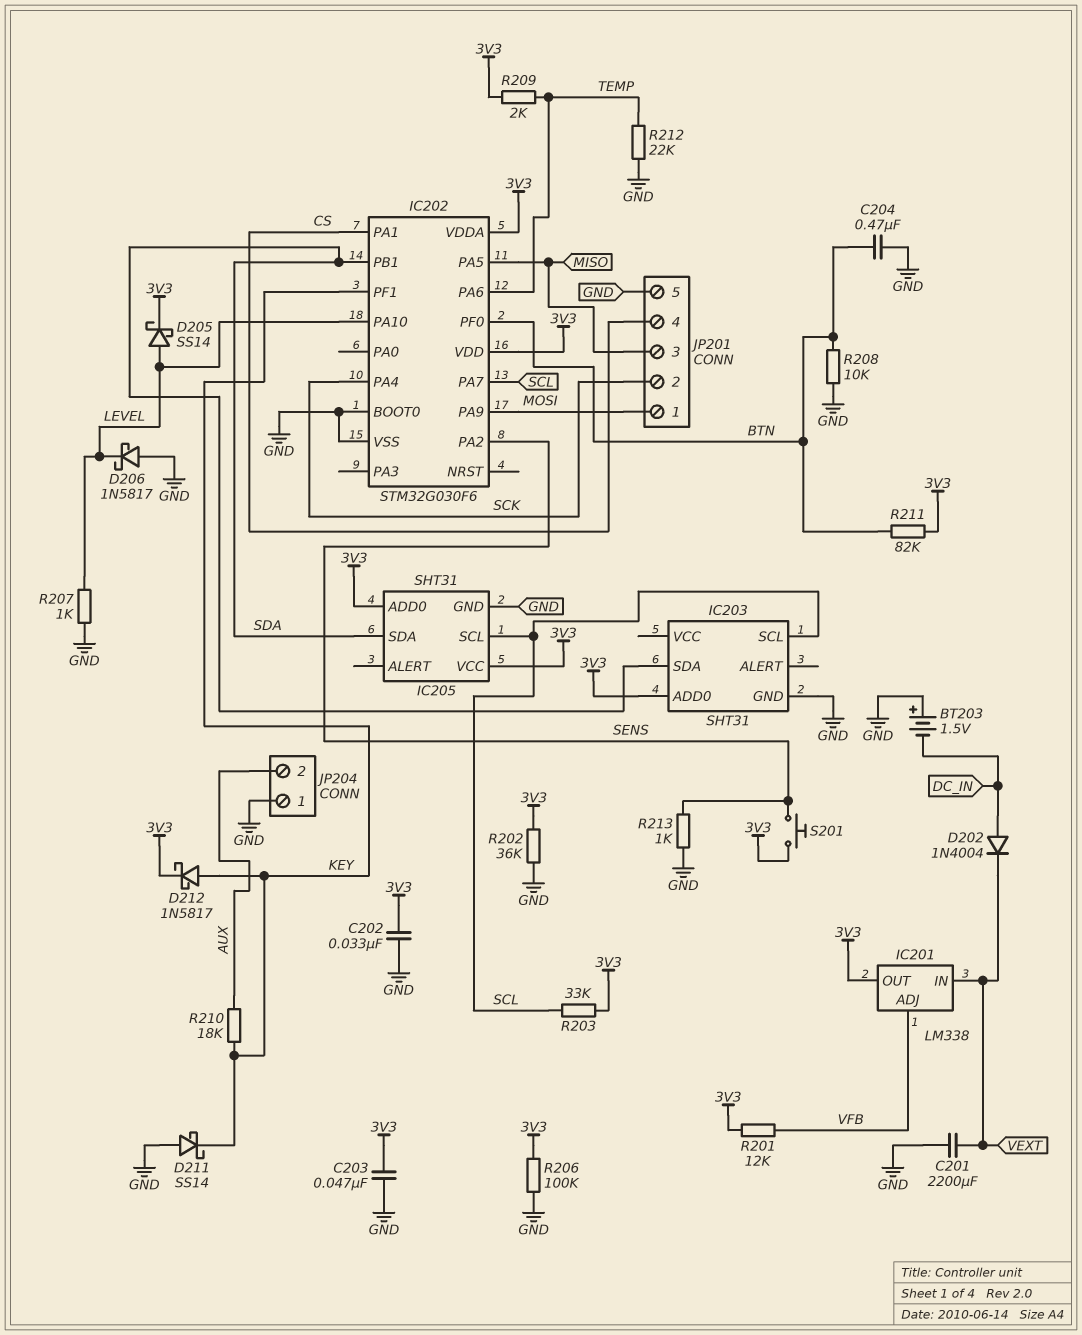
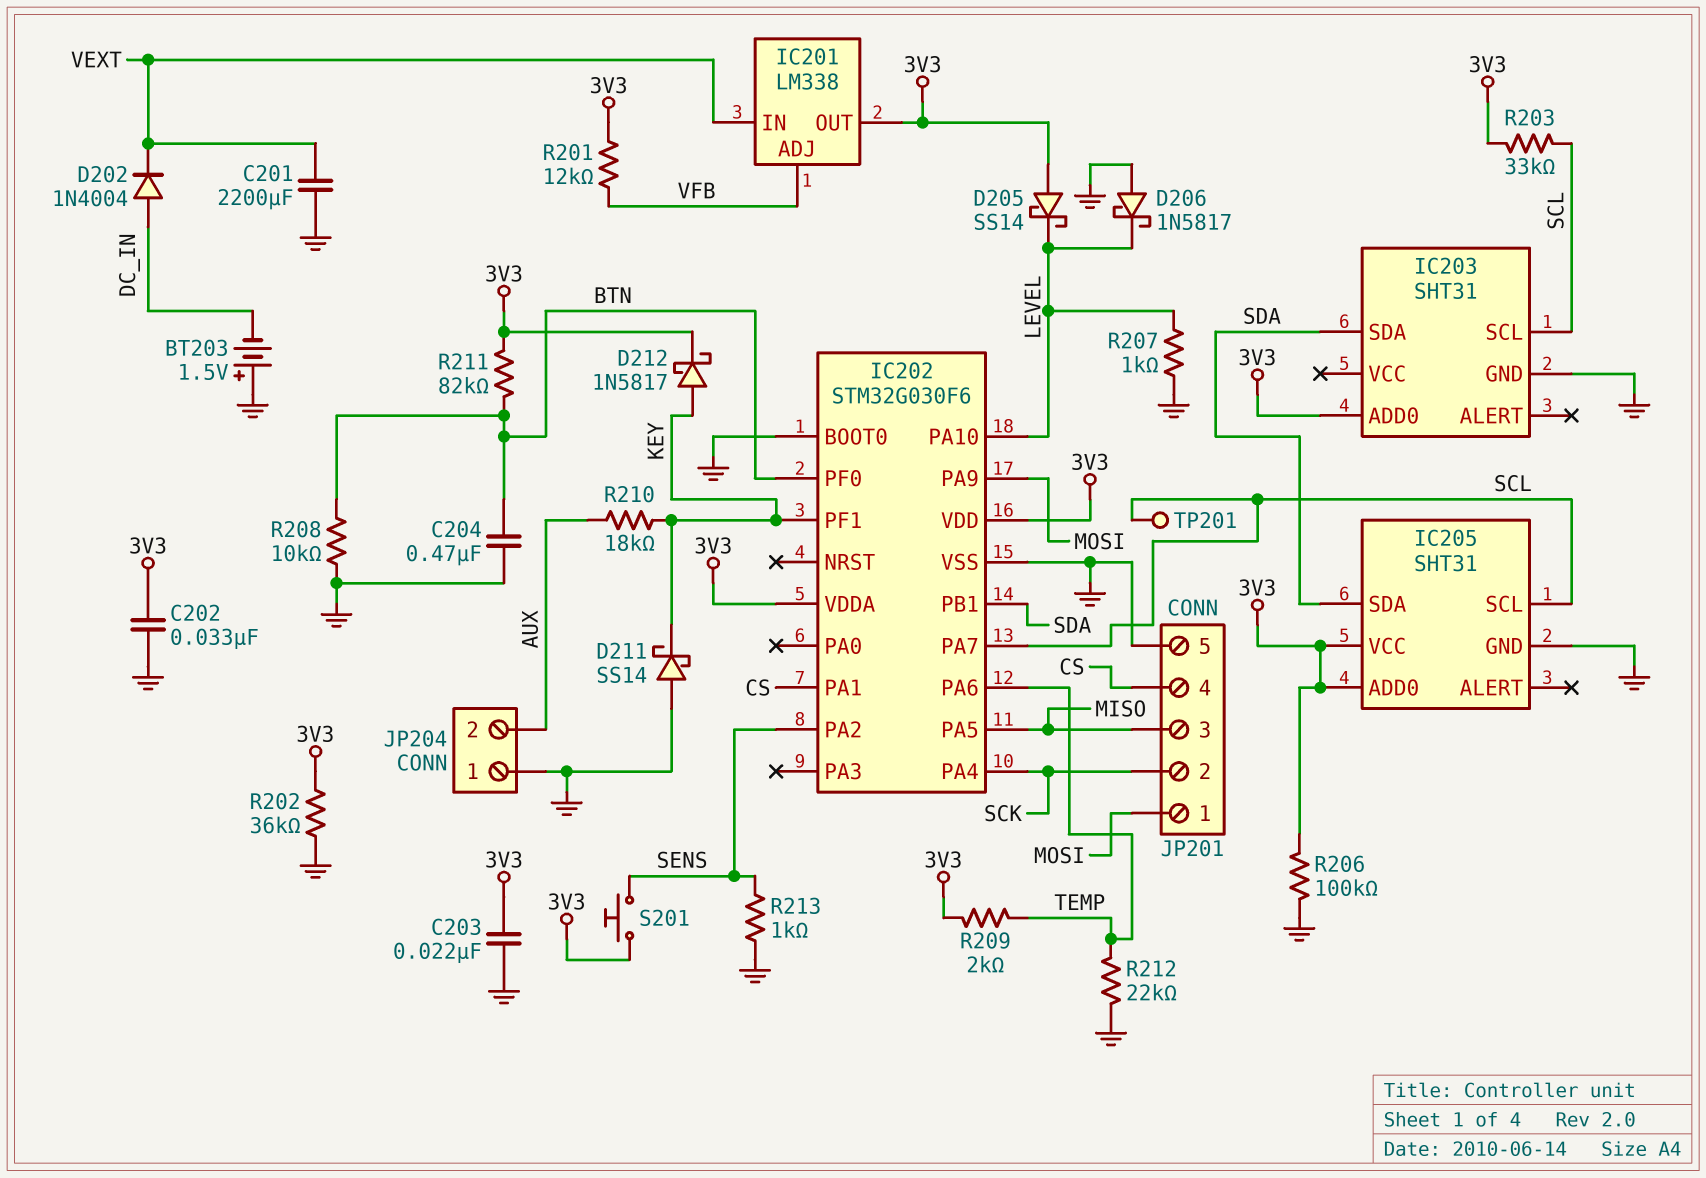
C203: 47nF (3V3, GND) -> 22nF (3V3, GND)
D205: schottky SS14 (A LEVEL, K 3V3) -> schottky SS14 (A 3V3, K LEVEL)
TP201: none -> test point (SCL)

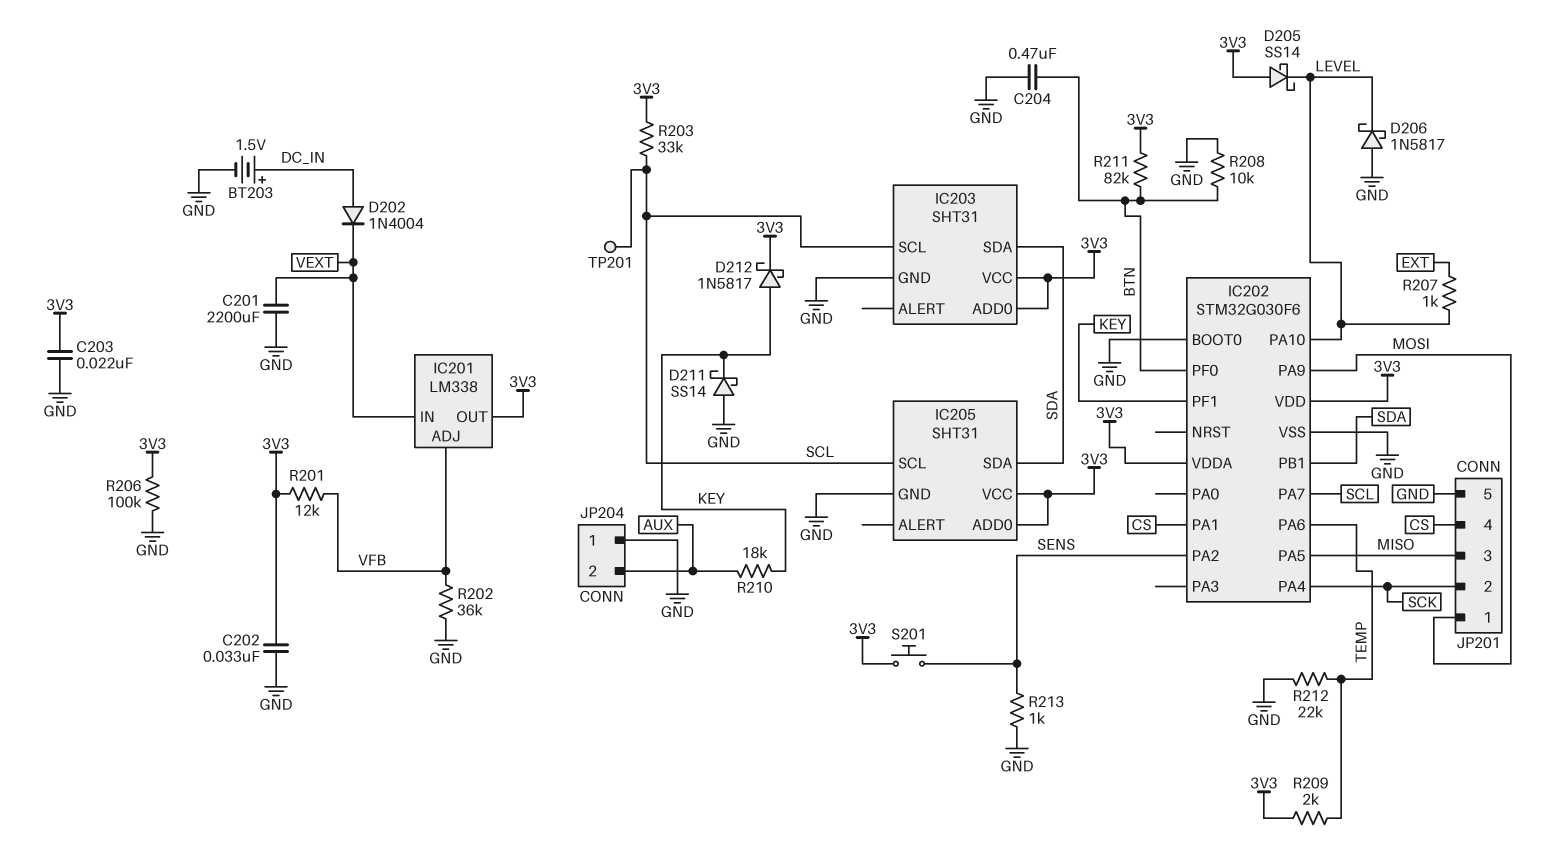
BT203: 1.5V (plus GND, minus DC_IN) -> 1.5V (plus DC_IN, minus GND)
IC203 pin VCC: none -> 3V3
R202: 36k (3V3, GND) -> 36k (GND, VFB)
R207: 1k (GND, LEVEL) -> 1k (EXT, LEVEL)

